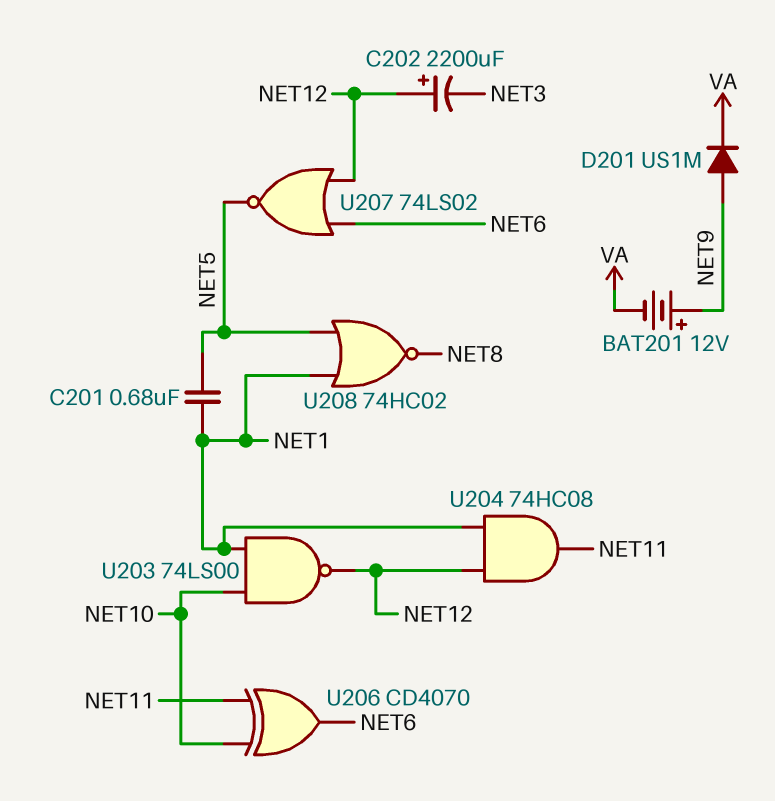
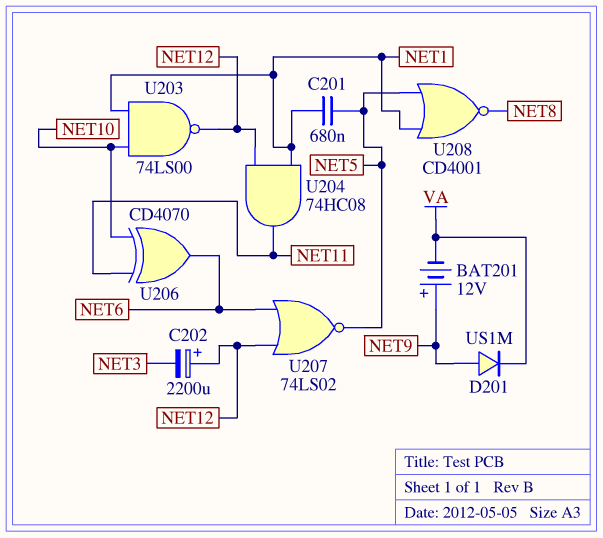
U208: NOR 74HC02 (in NET1, in NET5, out NET8) -> NOR CD4001 (in NET1, in NET5, out NET8)

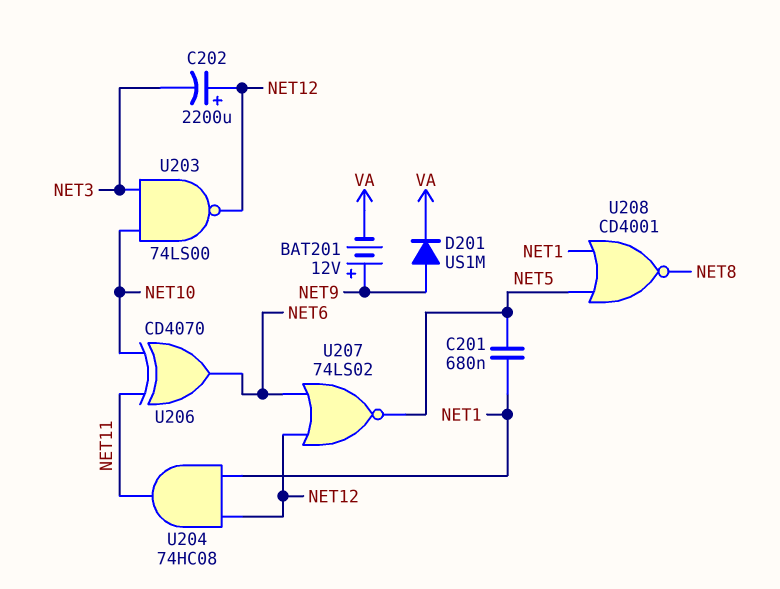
U203: NAND 74LS00 (in NET1, in NET10, out NET12) -> NAND 74LS00 (in NET3, in NET10, out NET12)

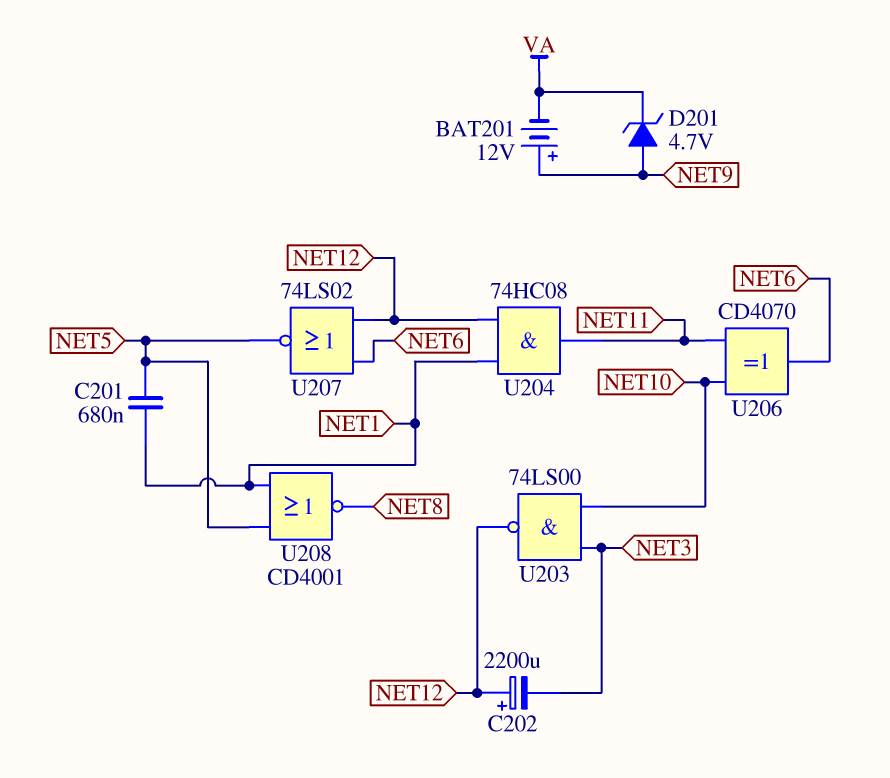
D201: diode US1M (A NET9, K VA) -> zener 4.7V (A NET9, K VA)

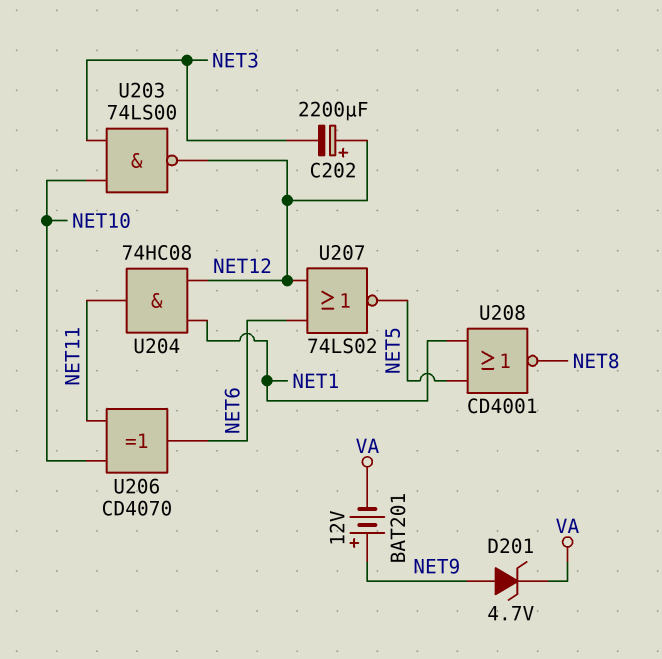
C201: 680nF (NET1, NET5) -> none

